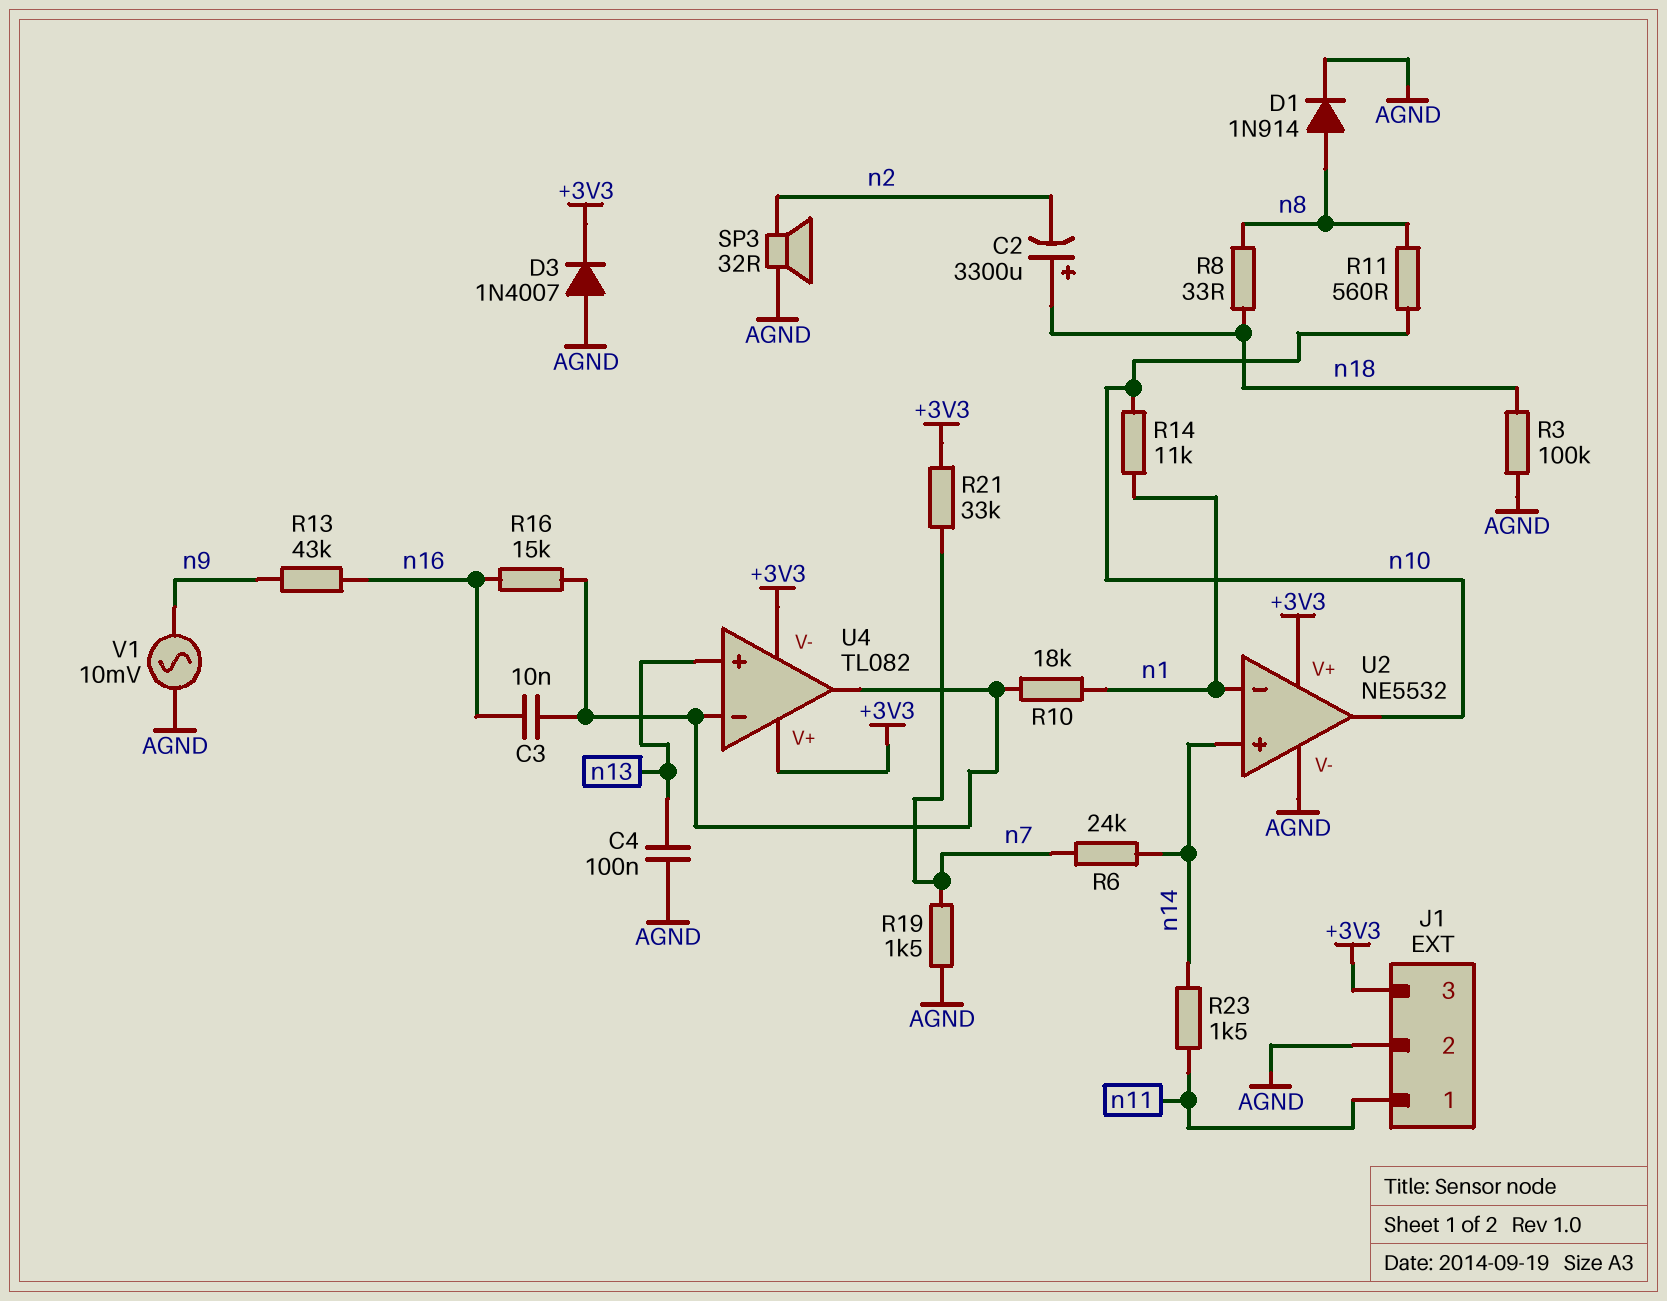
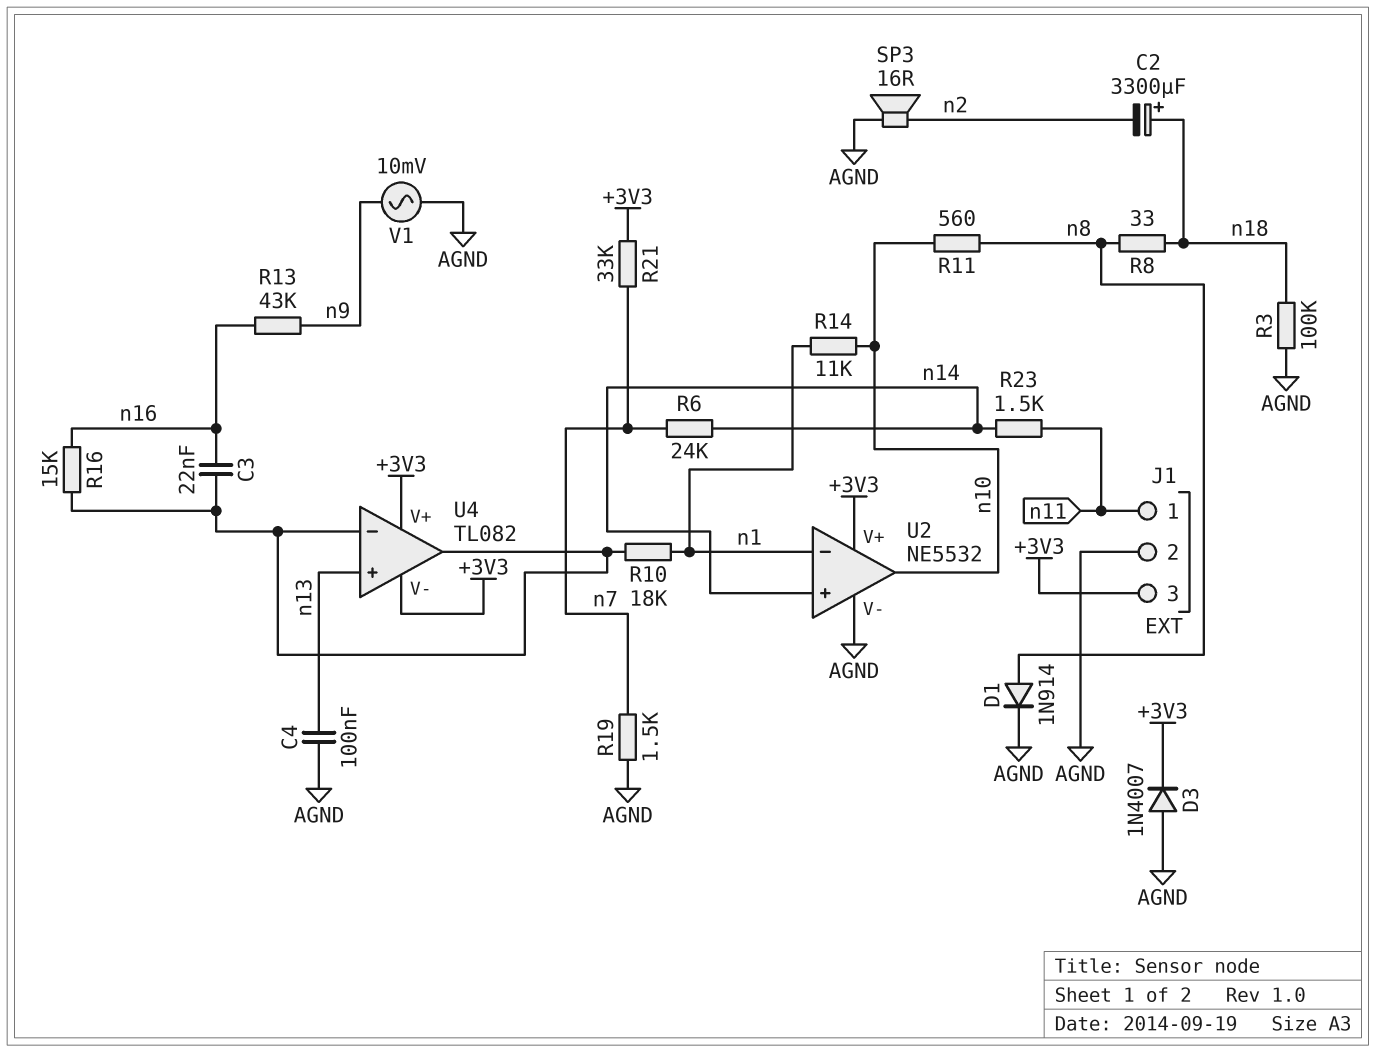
C3: 10nF (U4/in-, n16) -> 22nF (U4/in-, n16)
SP3: speaker 32R (AGND, n2) -> speaker 16R (AGND, n2)

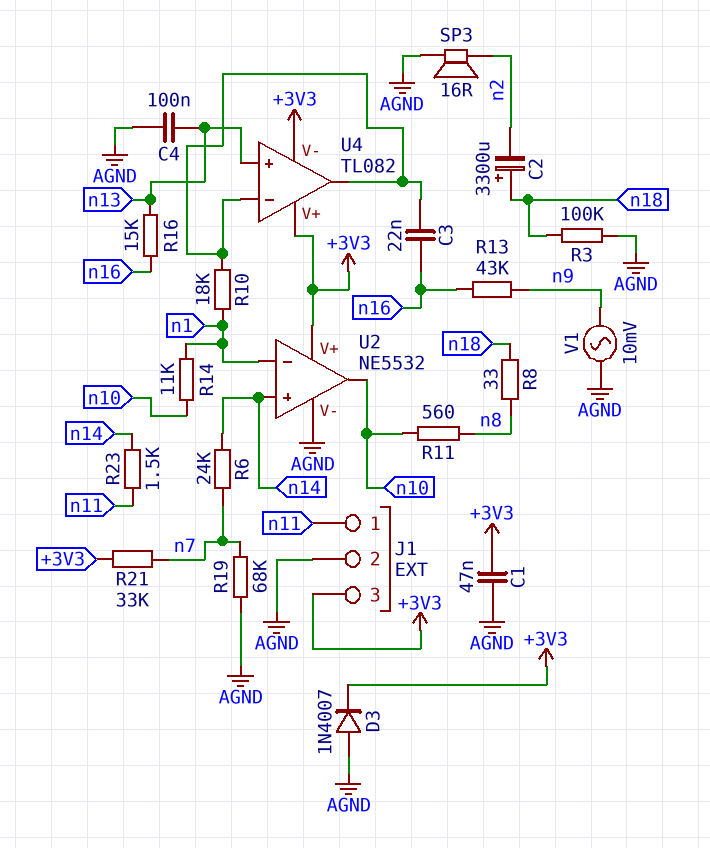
C1: none -> 47nF (+3V3, AGND)
D1: diode 1N914 (A n8, K AGND) -> none
R16: 15k (U4/in-, n16) -> 15k (n13, n16)
R19: 1.5k (AGND, n7) -> 68k (AGND, n7)

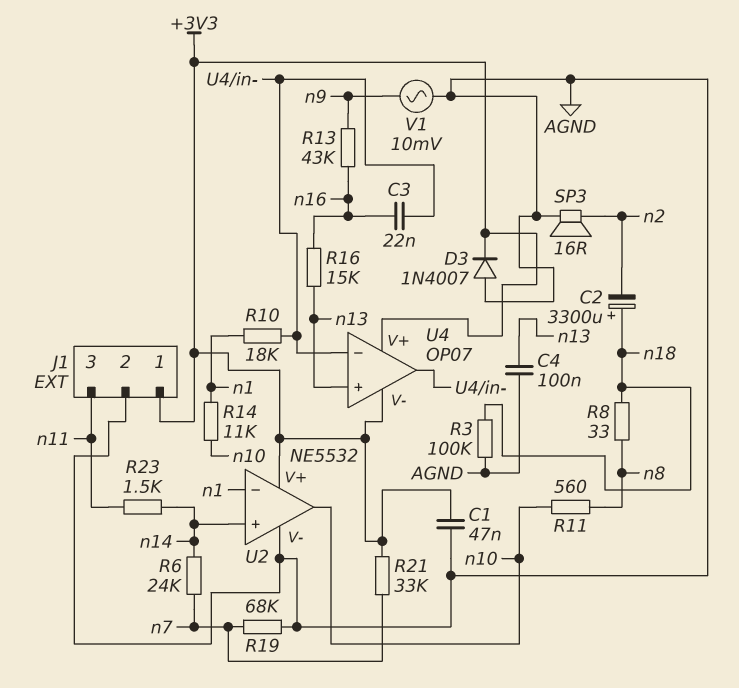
J1 pin 1: n11 -> +3V3
J1 pin 3: +3V3 -> n11
U4: TL082 -> OP07

